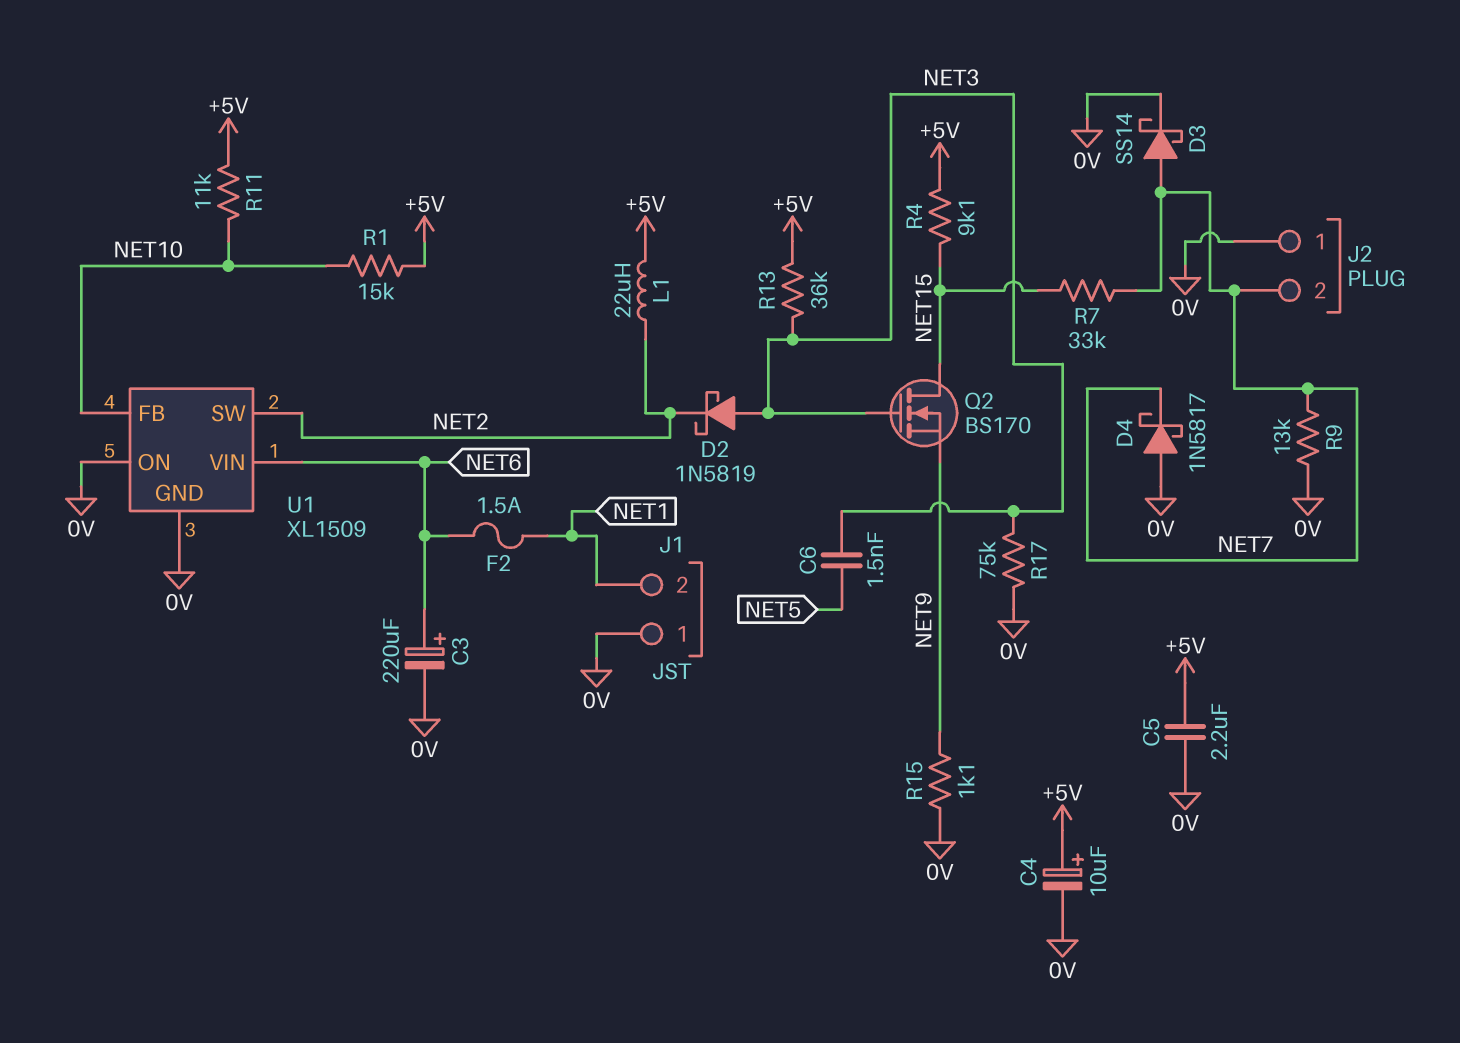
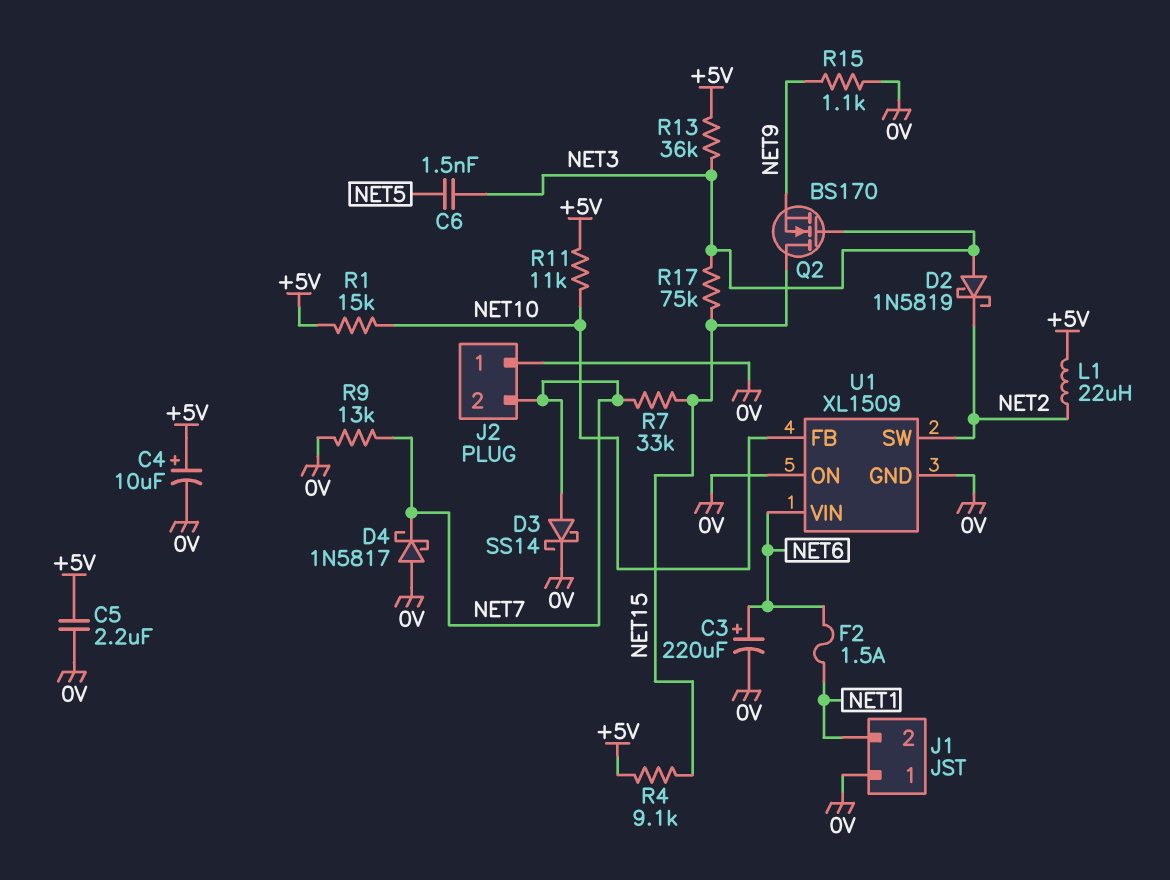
R17: 75k (0V, NET3) -> 75k (NET3, NET15)

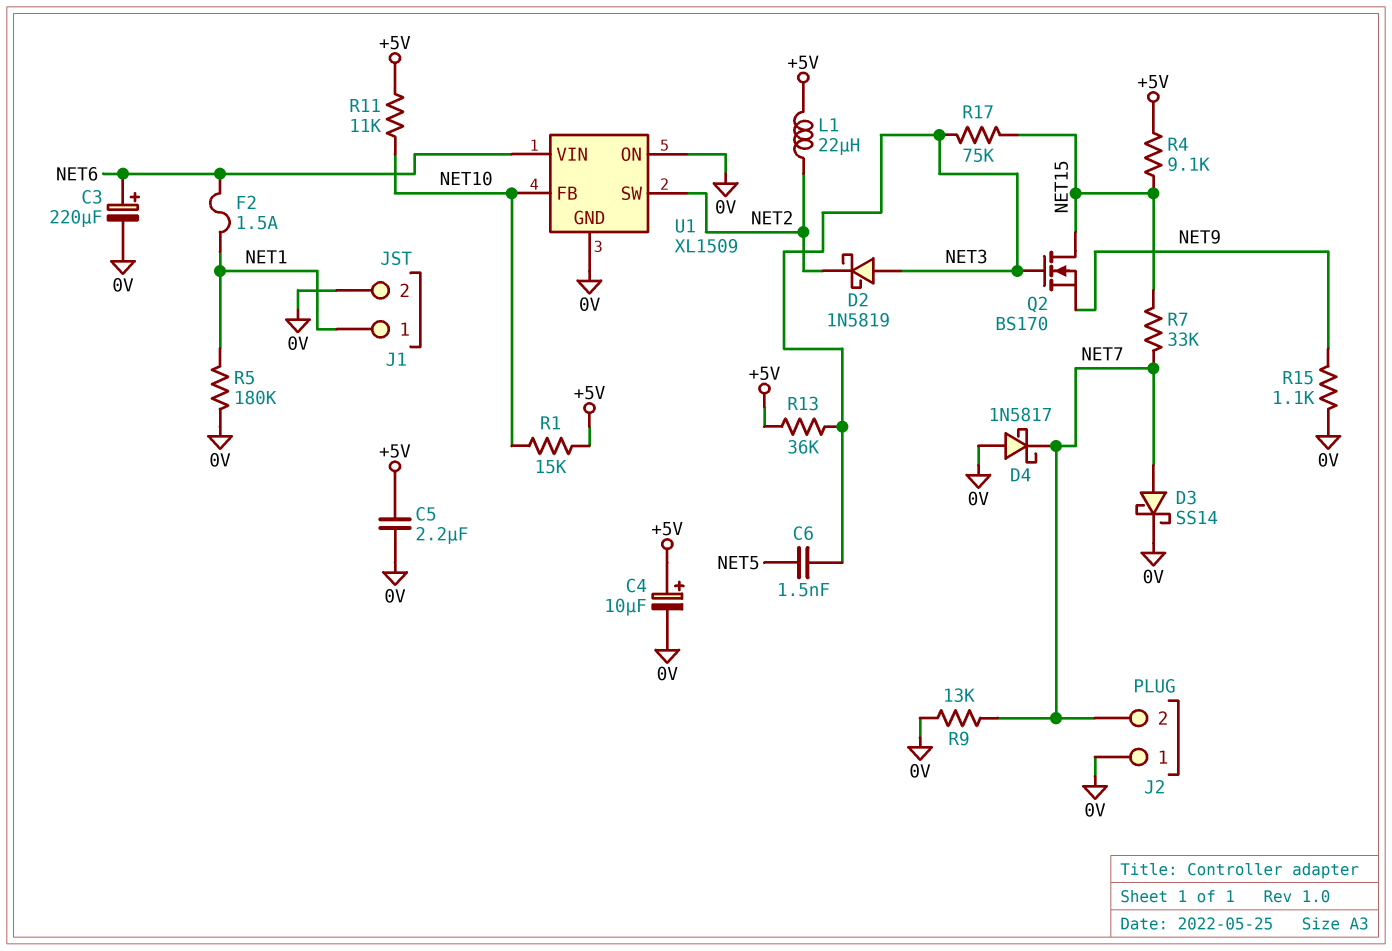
J1 pin 1: 0V -> NET1
J1 pin 2: NET1 -> 0V
R5: none -> 180k (0V, NET1)

